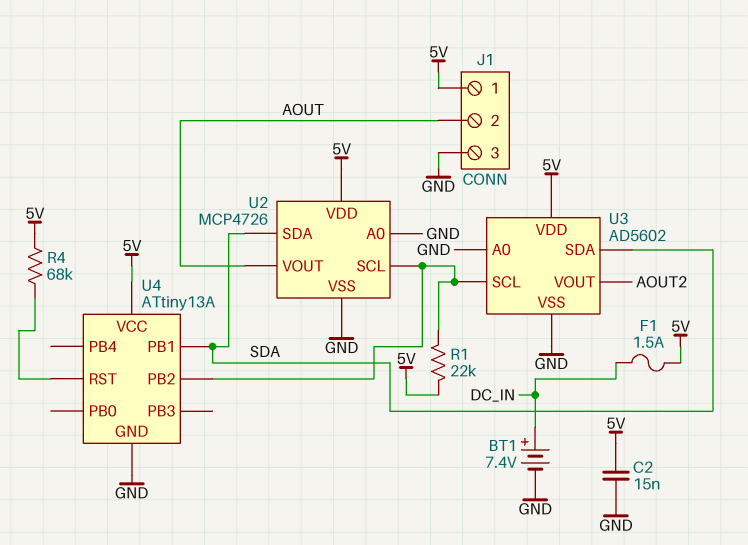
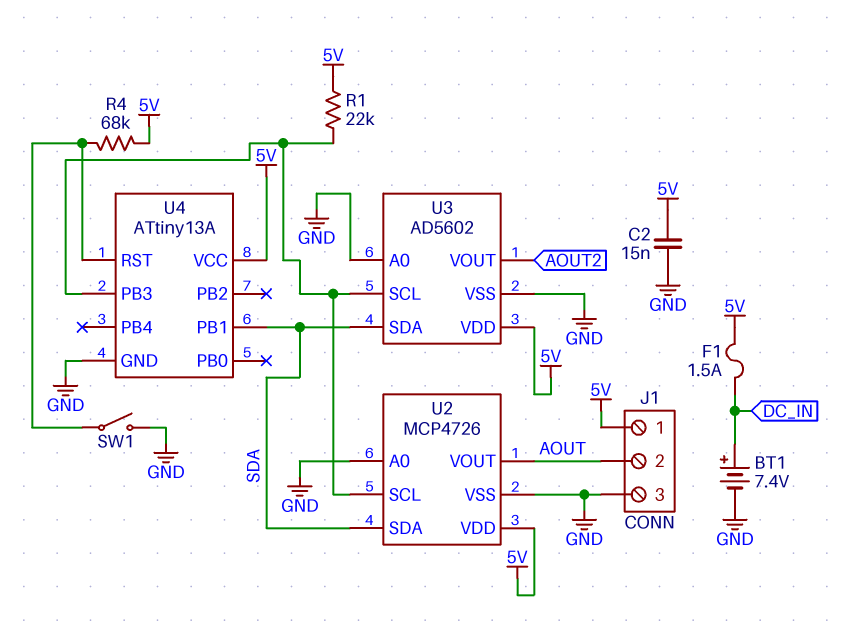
SW1: none -> switch (GND, U4/RST)
U4 pin PB2: U2/SCL -> none
U4 pin PB3: none -> U2/SCL

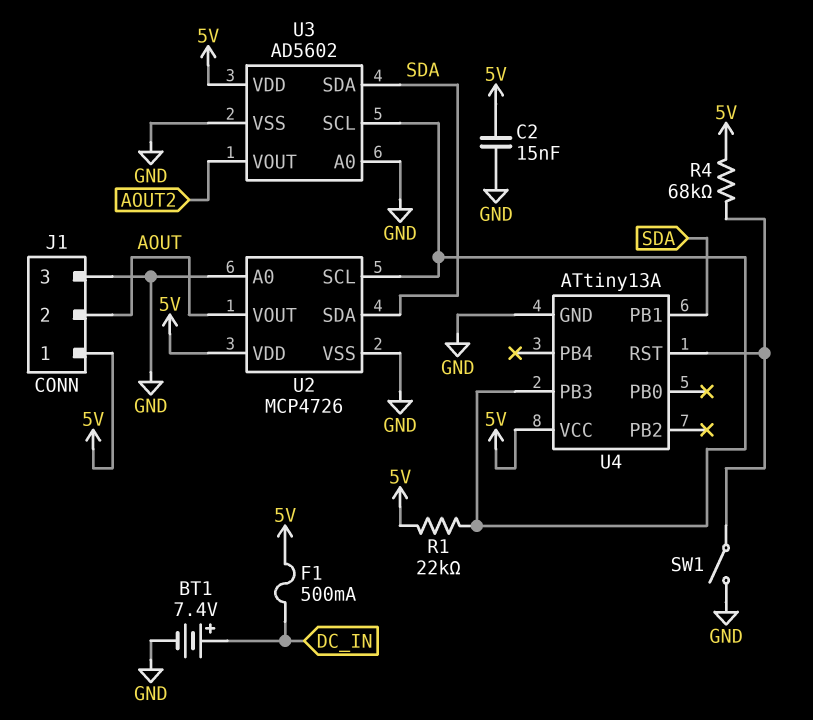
F1: 1.5A (5V, DC_IN) -> 500mA (5V, DC_IN)

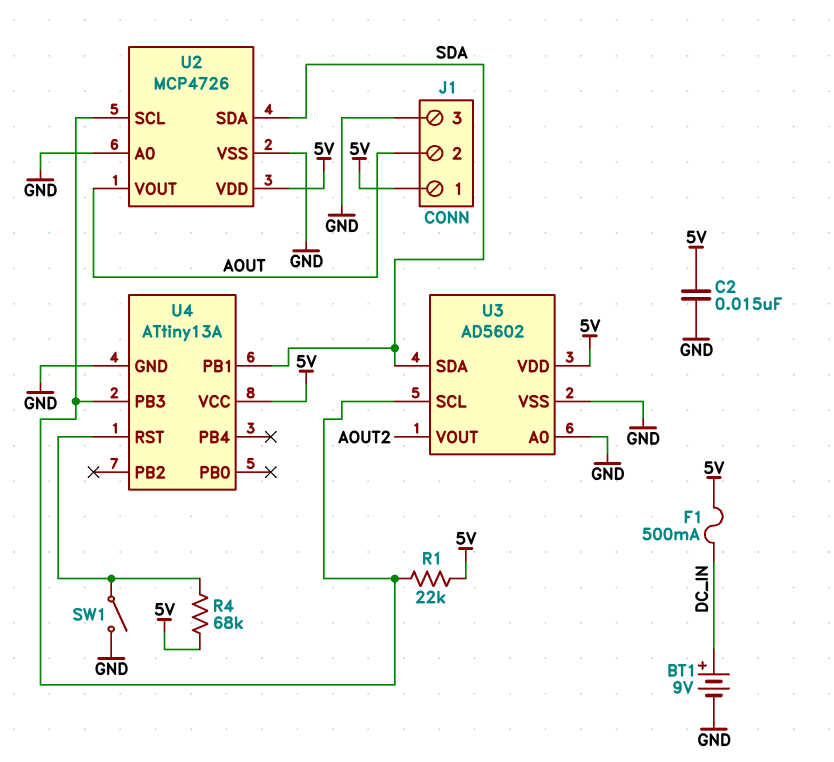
BT1: 7.4V (plus DC_IN, minus GND) -> 9V (plus DC_IN, minus GND)

